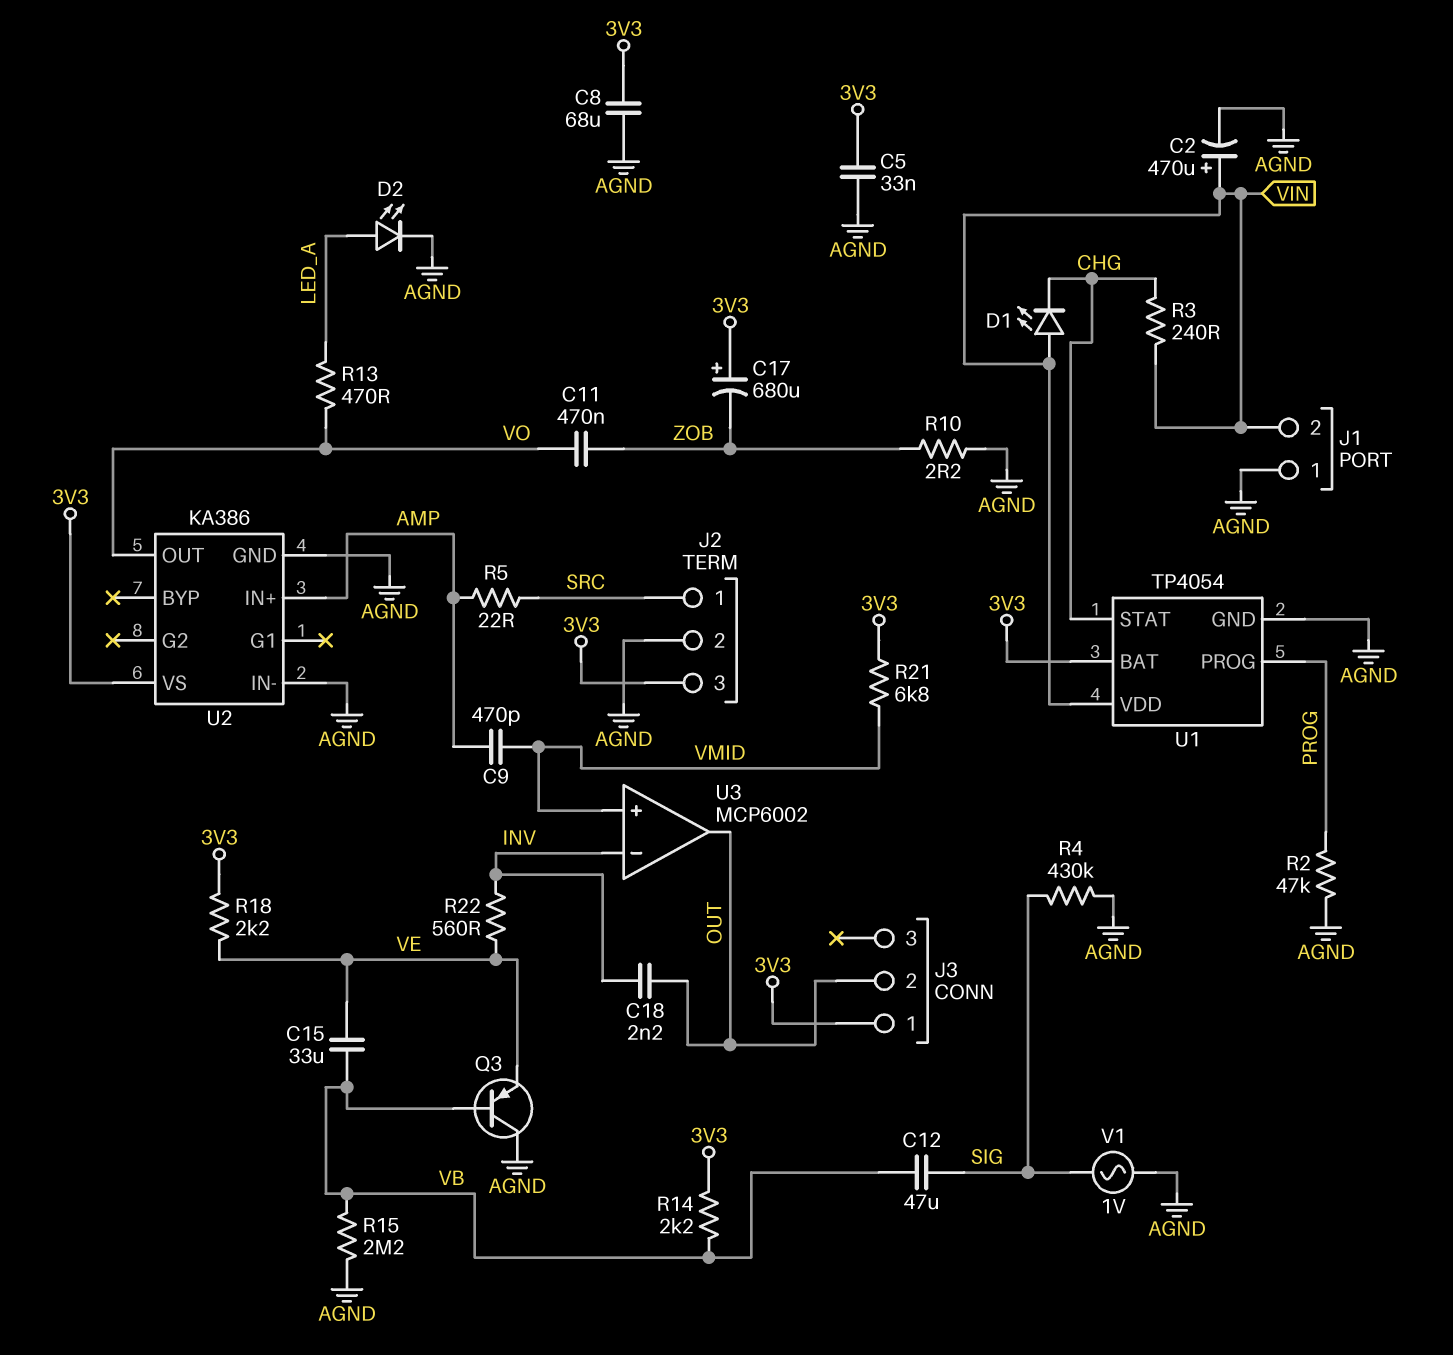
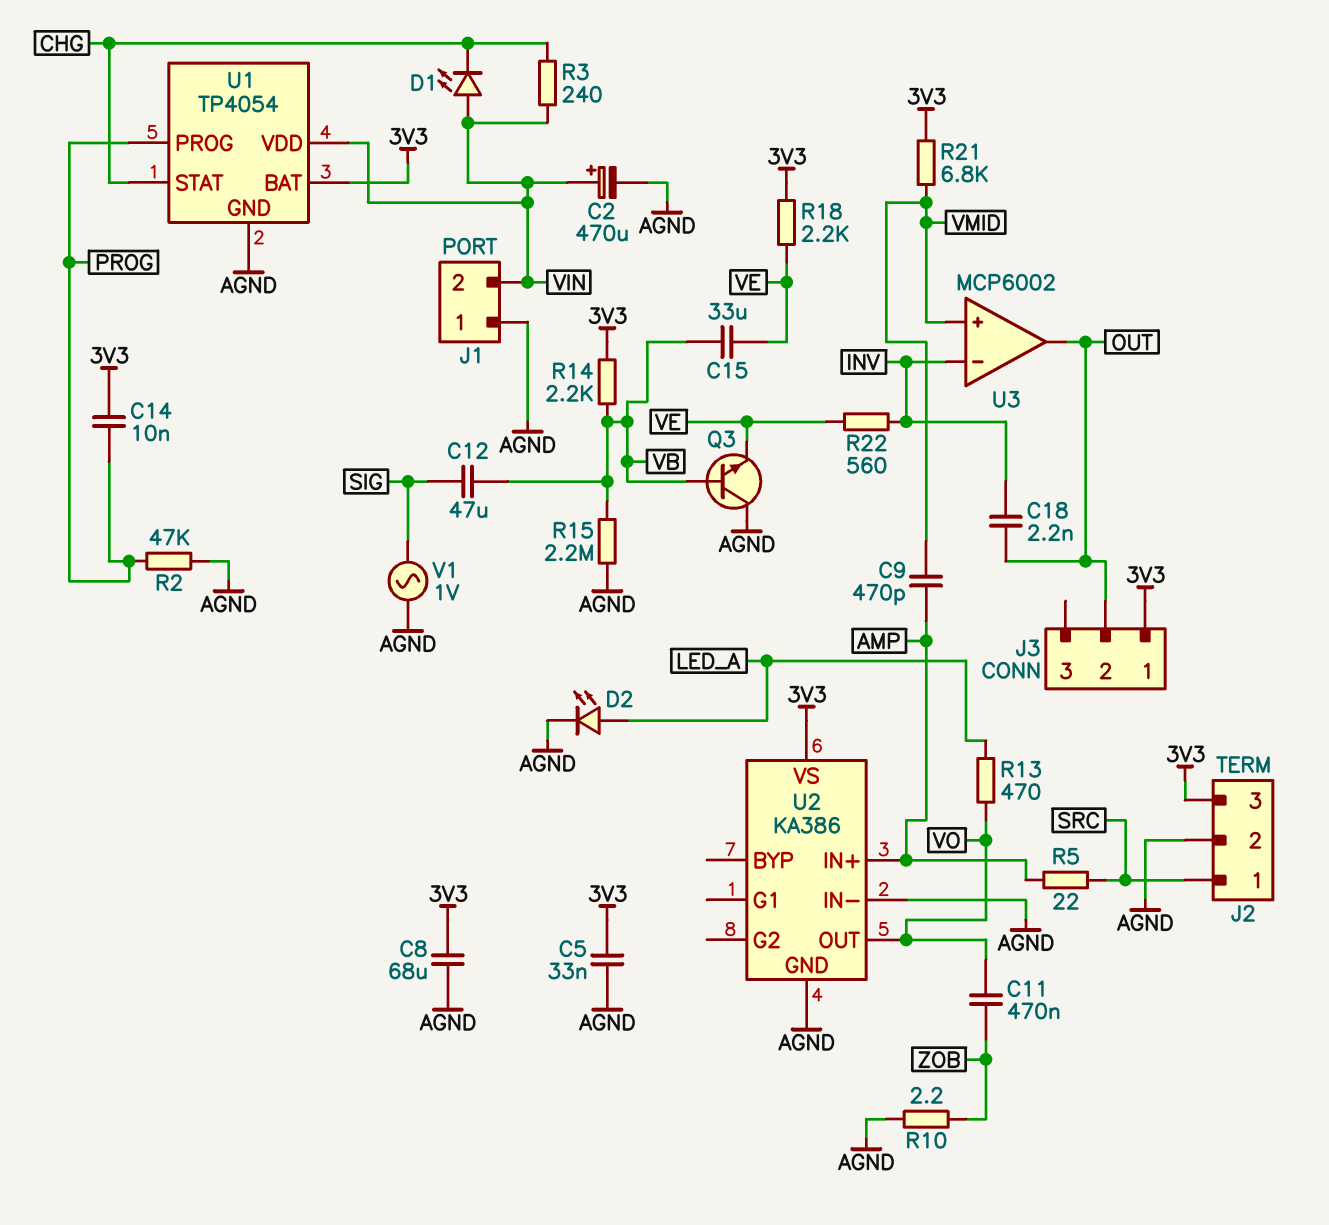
C14: none -> 10nF (3V3, PROG)
C17: 680uF (plus 3V3, minus ZOB) -> none
Q3: PNP (B VB, C AGND, E VE) -> NPN (B VB, C AGND, E VE)
R4: 430k (AGND, SIG) -> none

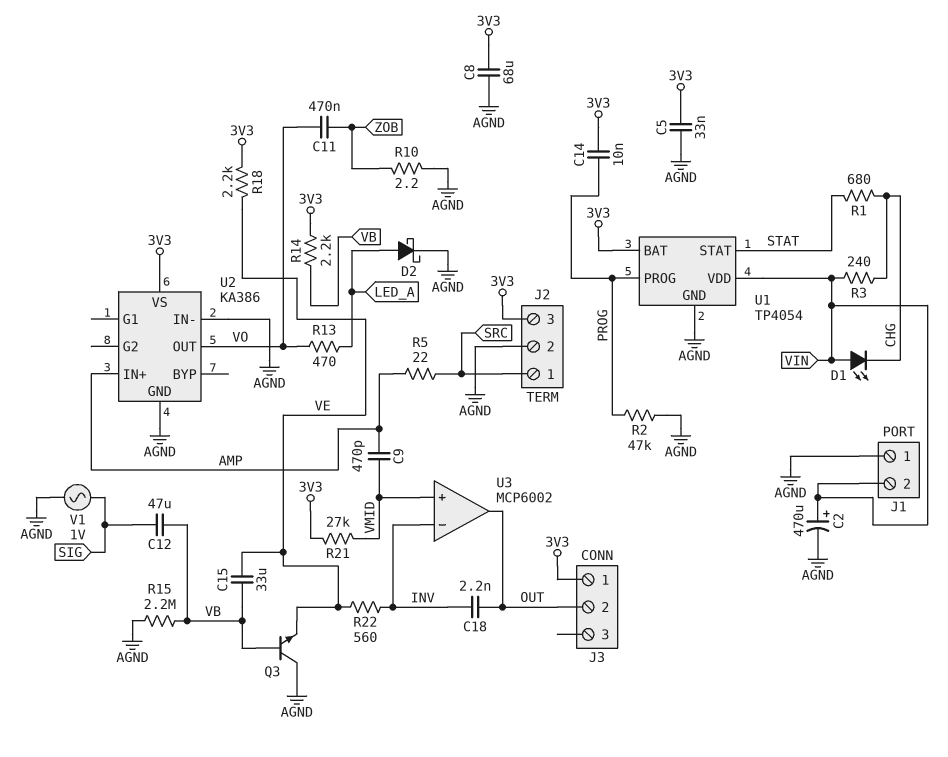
D2: LED (A LED_A, K AGND) -> schottky (A LED_A, K AGND)
R1: none -> 680 (CHG, STAT)
R21: 6.8k (3V3, VMID) -> 27k (3V3, VMID)
U1 pin STAT: CHG -> STAT

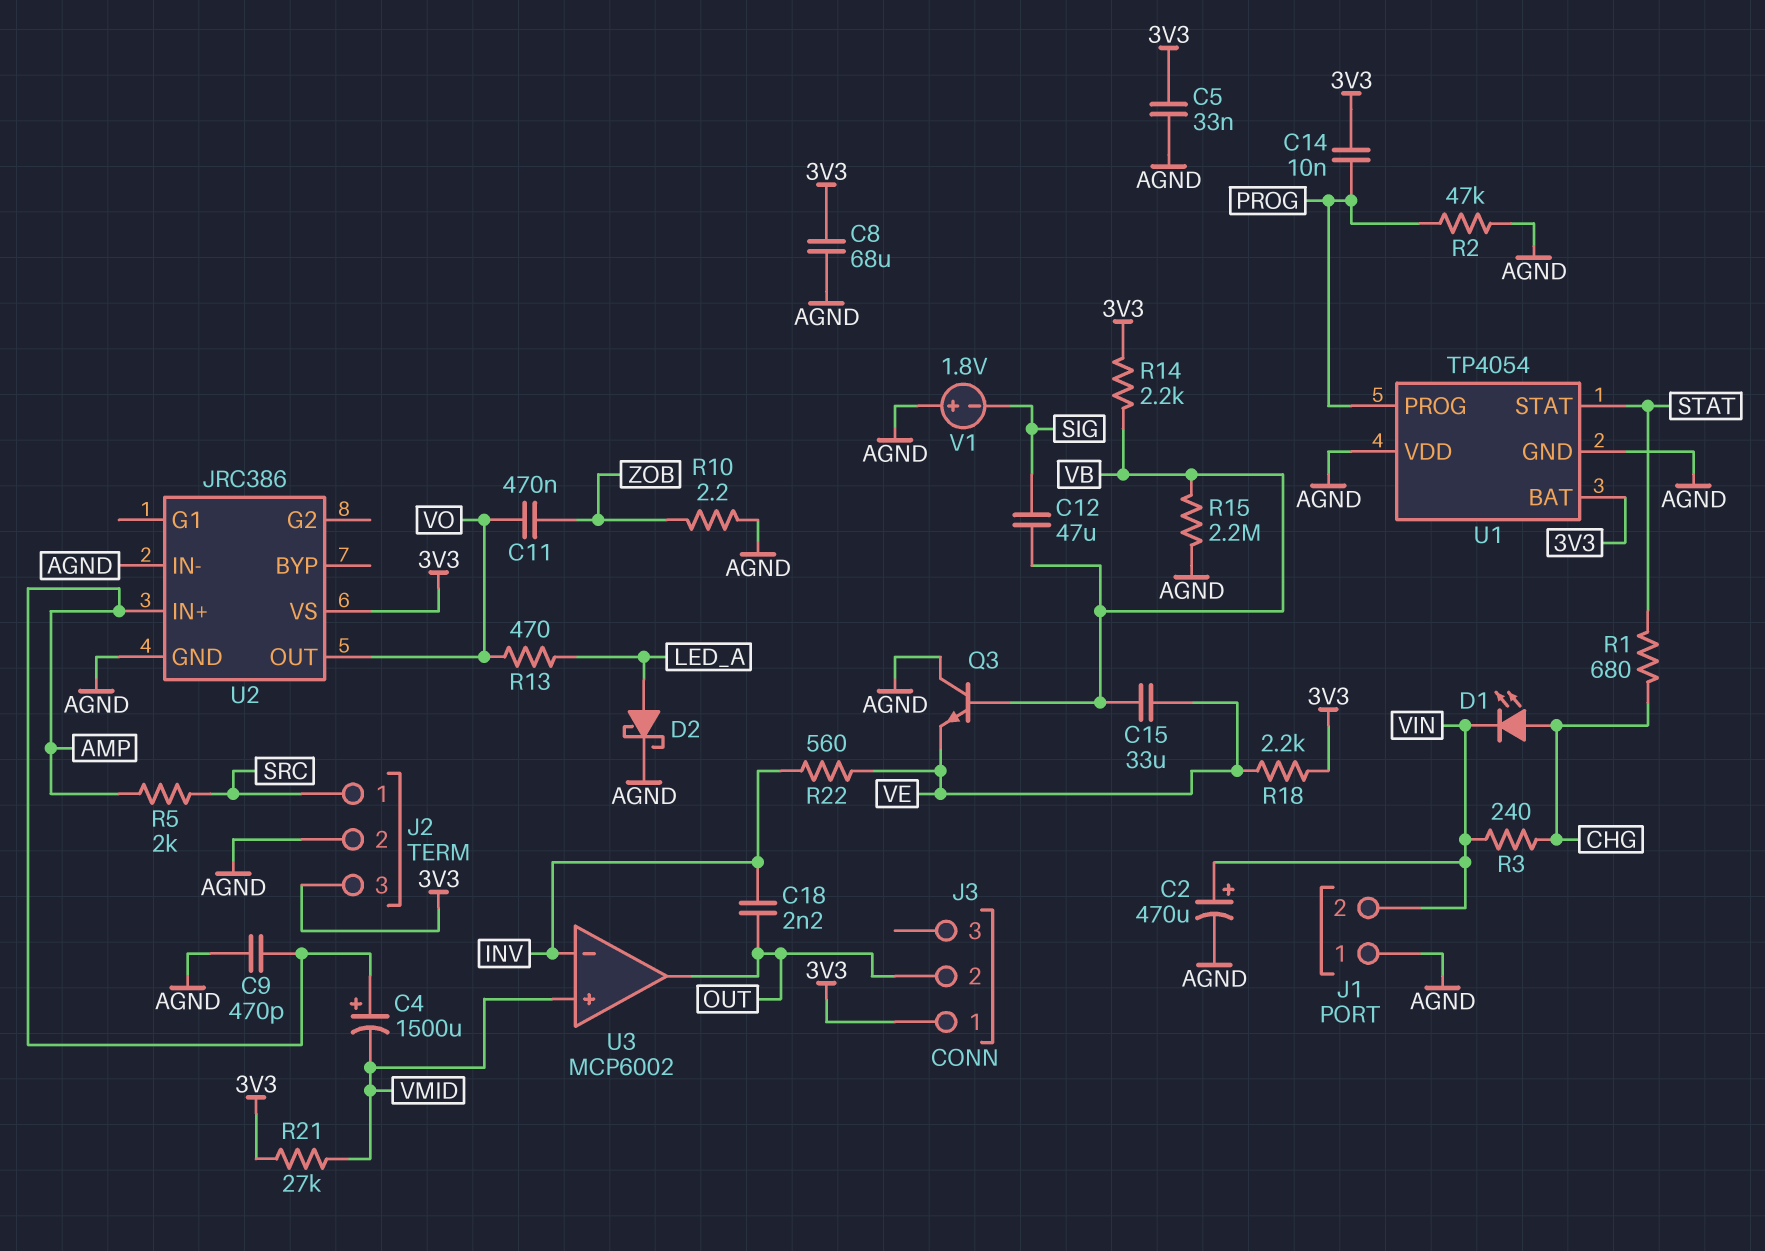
C4: none -> 1500uF (plus AMP, minus VMID)
C9: 470pF (AMP, VMID) -> 470pF (AGND, AMP)
D1: LED (A VIN, K CHG) -> LED (A CHG, K VIN)
R5: 22 (AMP, SRC) -> 2k (AMP, SRC)
U1 pin VDD: VIN -> AGND
U2: KA386 -> JRC386
V1: AC 1V (AGND, SIG) -> 1.8V (plus AGND, minus SIG)

